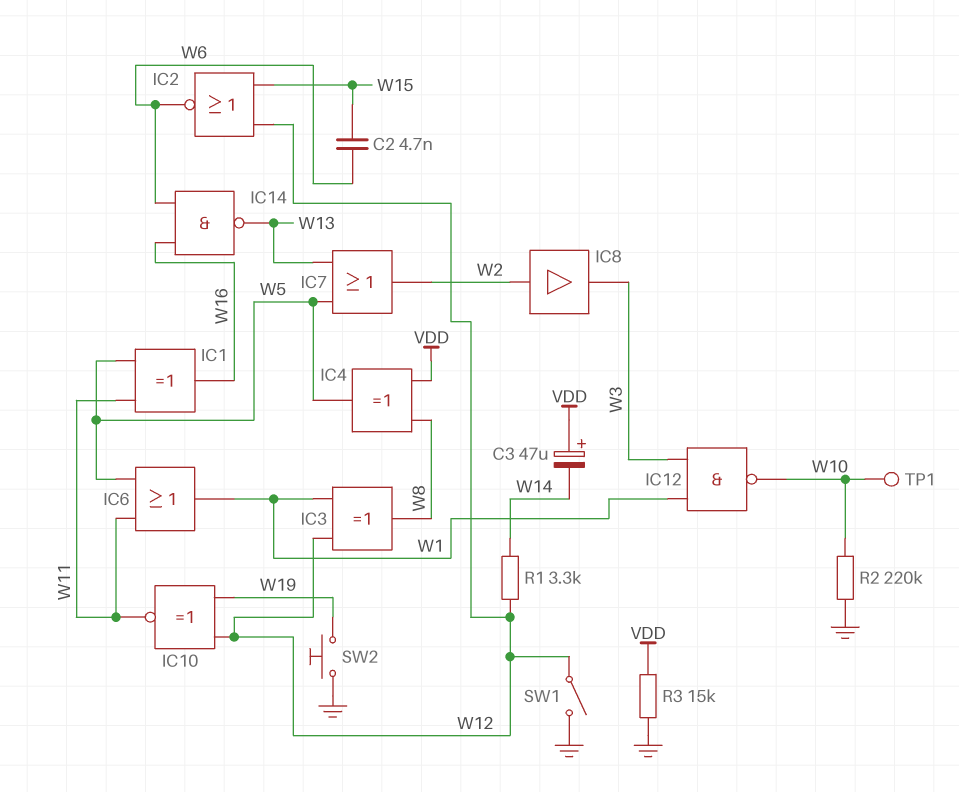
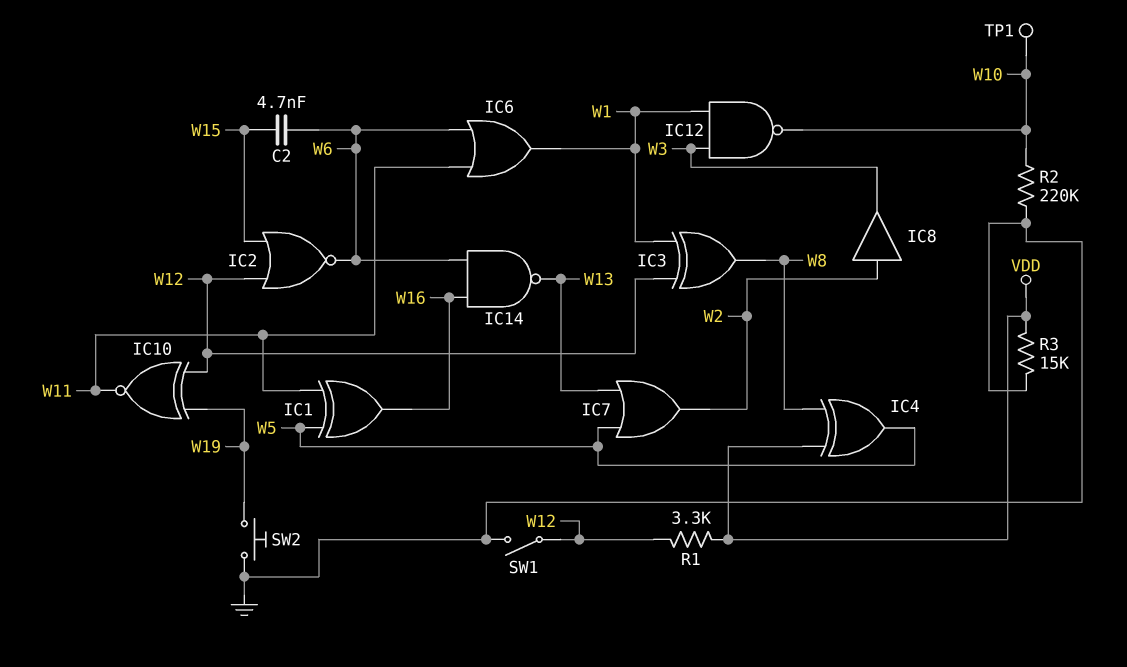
C3: 47uF (plus VDD, minus W14) -> none
IC6: OR (in W5, in W11, out W1) -> OR (in W6, in W11, out W1)
R1: 3.3k (W12, W14) -> 3.3k (VDD, W12)

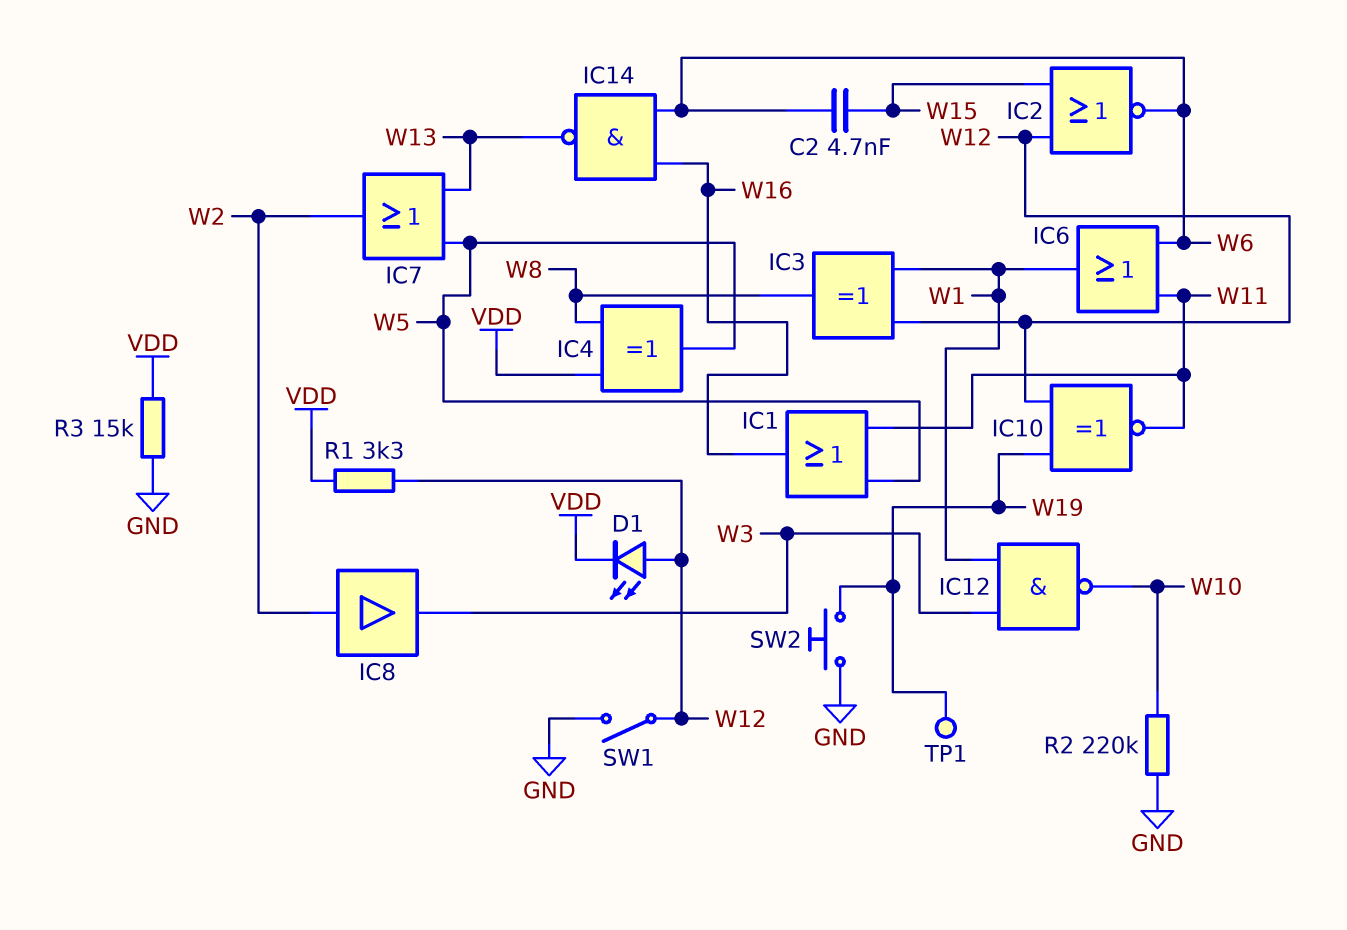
D1: none -> LED (A W12, K VDD)
IC1: XOR (in W5, in W11, out W16) -> OR (in W5, in W11, out W16)
TP1: test point (W10) -> test point (W19)

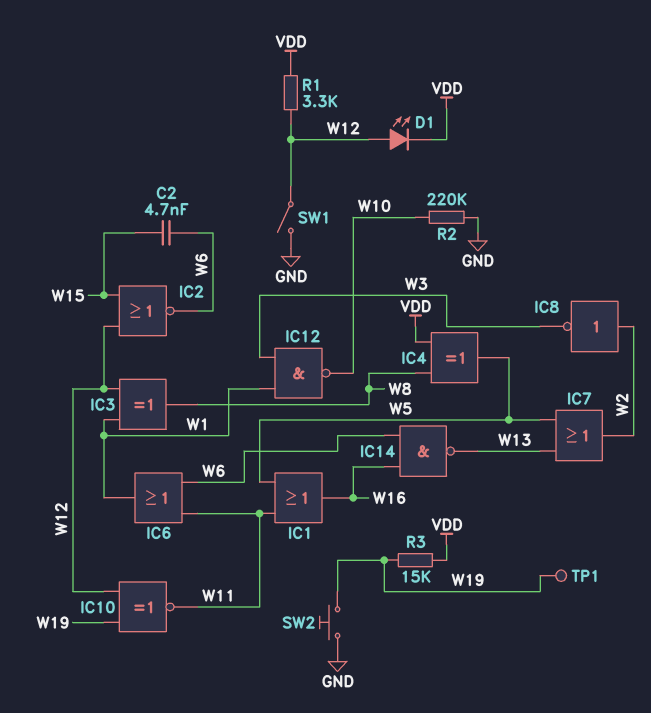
IC8: buffer (in W2, out W3) -> NOT (in W2, out W3)
R3: 15k (GND, VDD) -> 15k (VDD, W19)

